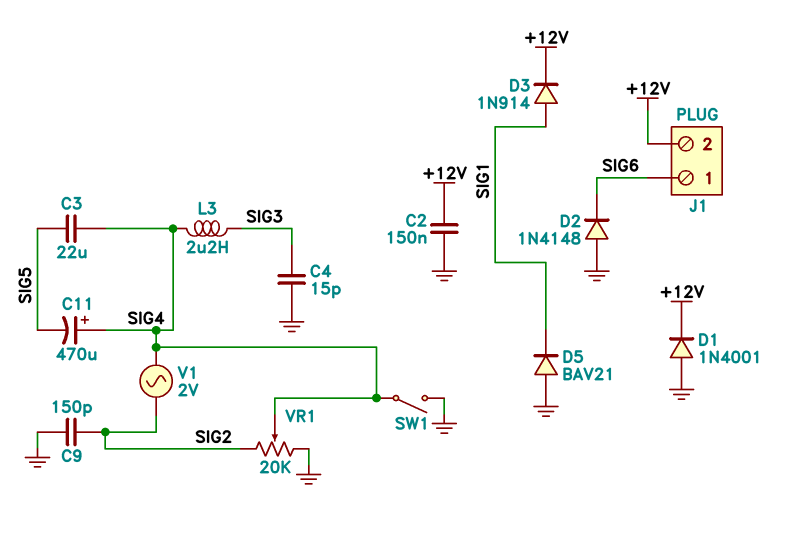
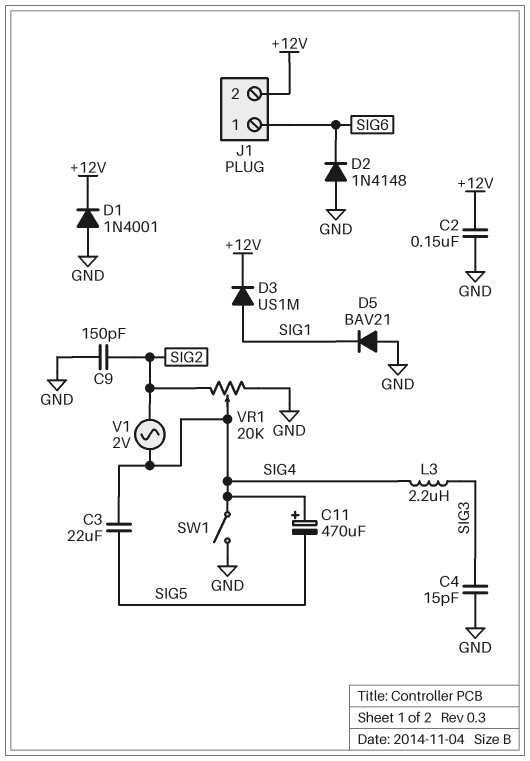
D3: diode 1N914 (A SIG1, K +12V) -> diode US1M (A SIG1, K +12V)

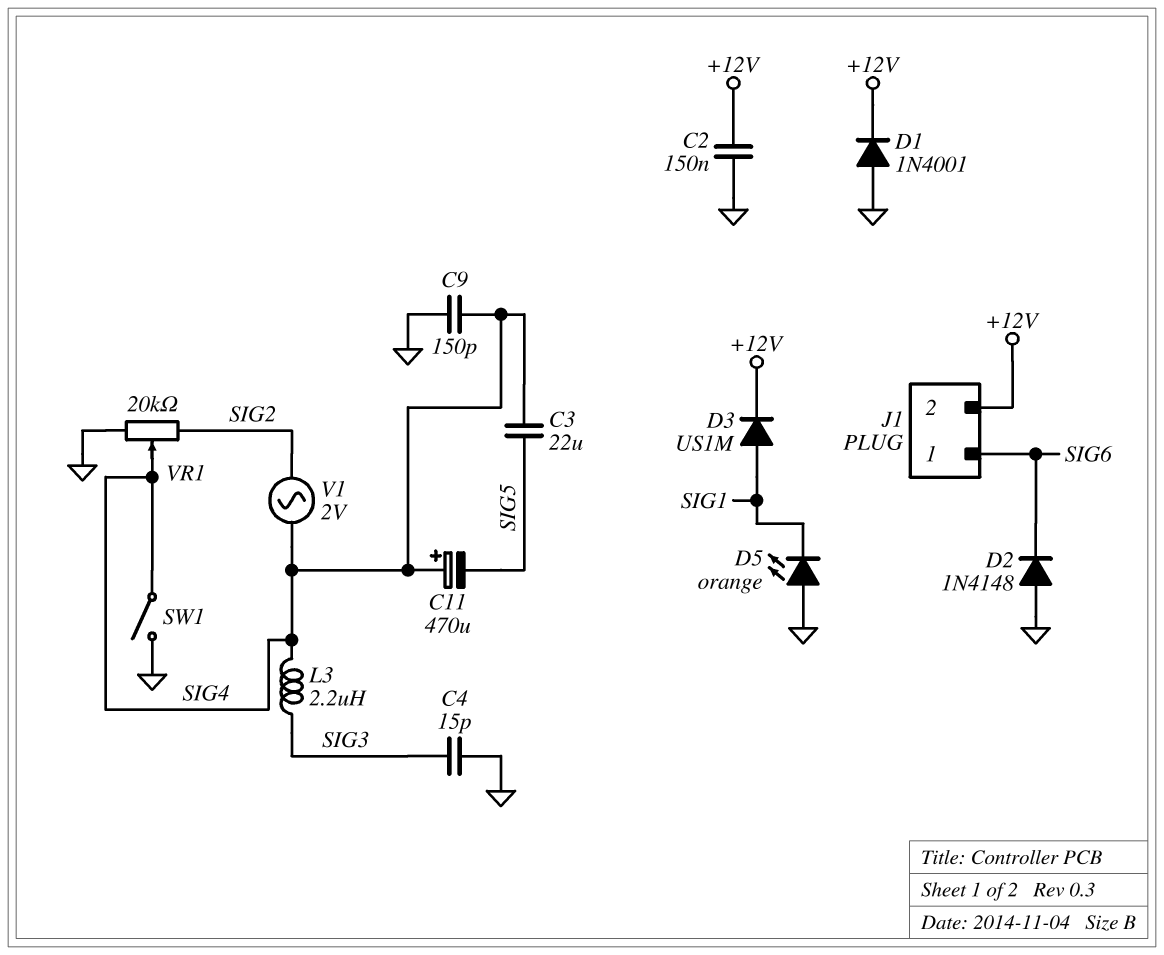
C9: 150pF (GND, SIG2) -> 150pF (GND, SIG4)
D5: diode BAV21 (A GND, K SIG1) -> LED orange (A GND, K SIG1)

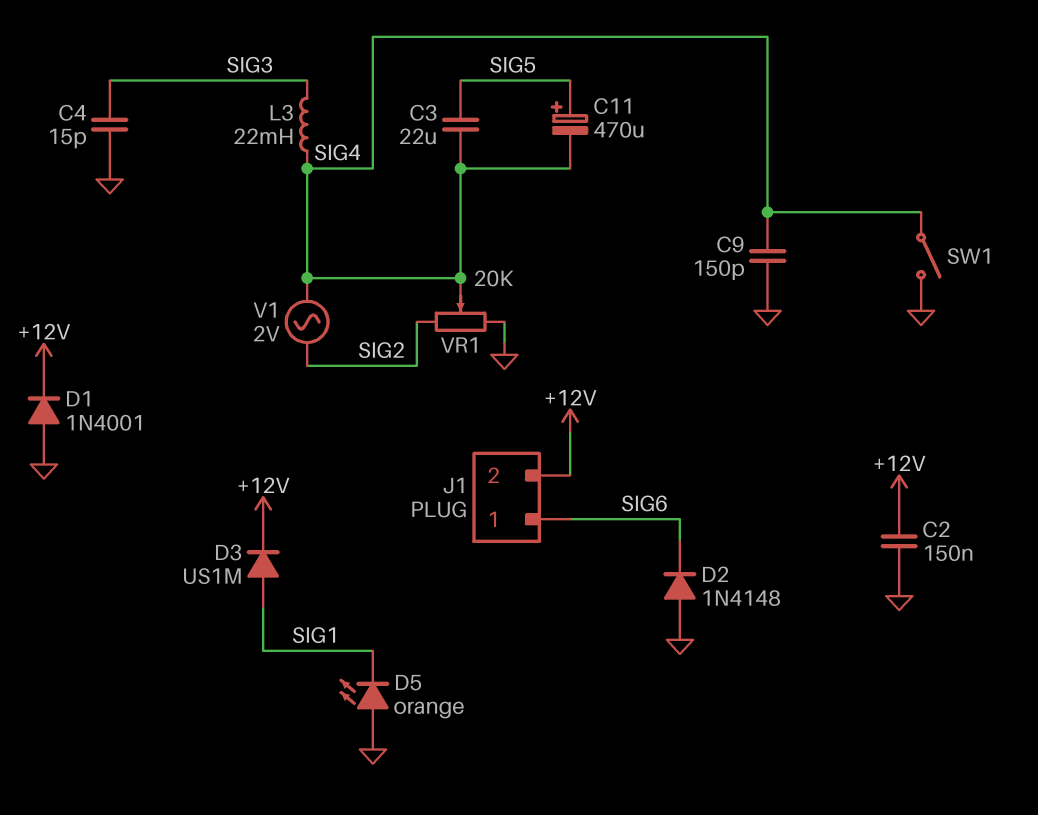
C11: 470uF (plus SIG4, minus SIG5) -> 470uF (plus SIG5, minus SIG4)
L3: 2.2uH (SIG3, SIG4) -> 22mH (SIG3, SIG4)

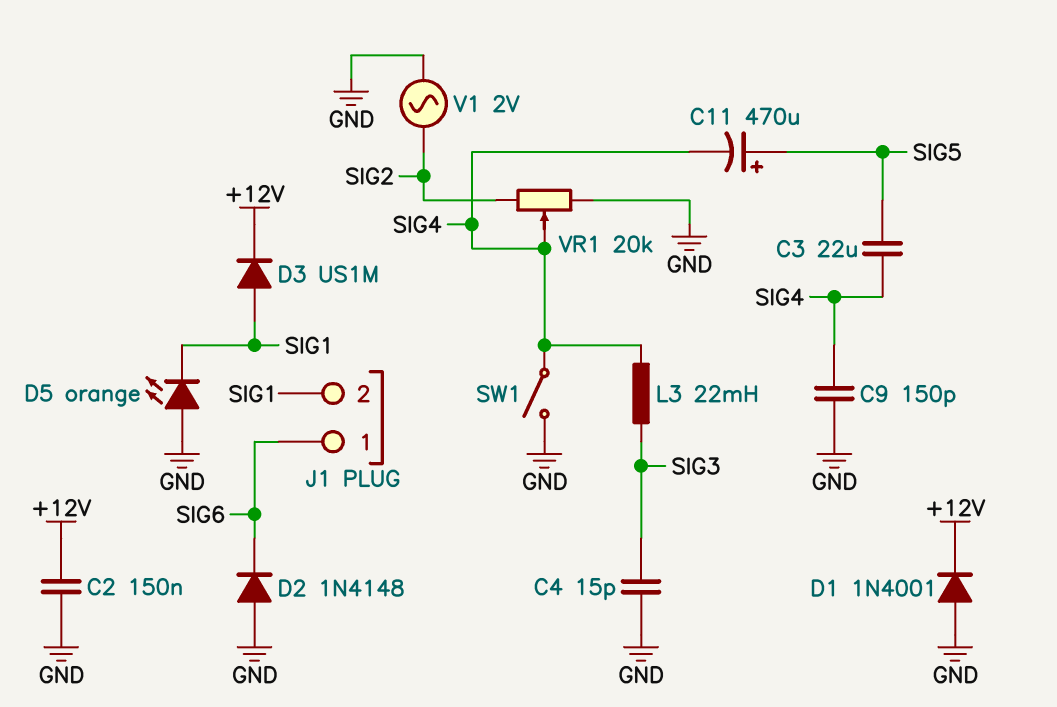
J1 pin 2: +12V -> SIG1
V1: AC 2V (SIG2, SIG4) -> AC 2V (GND, SIG2)

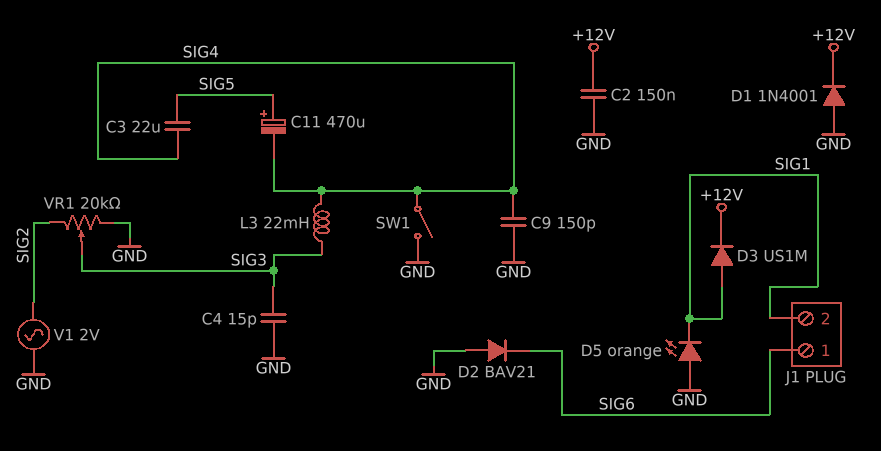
D2: diode 1N4148 (A GND, K SIG6) -> diode BAV21 (A GND, K SIG6)
VR1: 20k (GND, SIG2, wiper SIG4) -> 20k (GND, SIG2, wiper SIG3)

